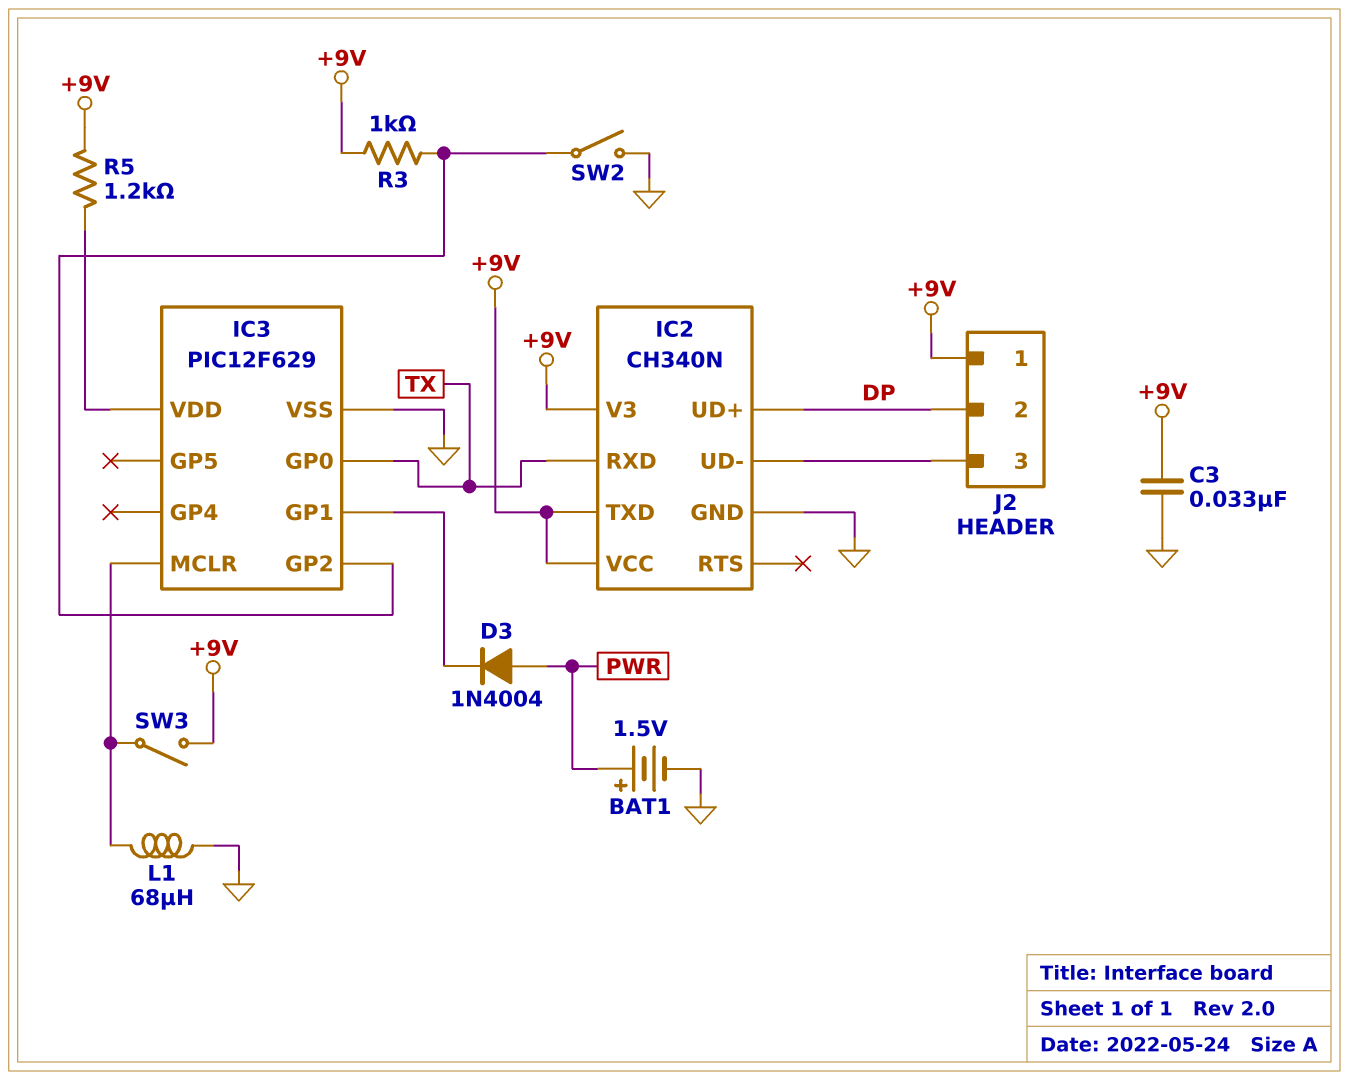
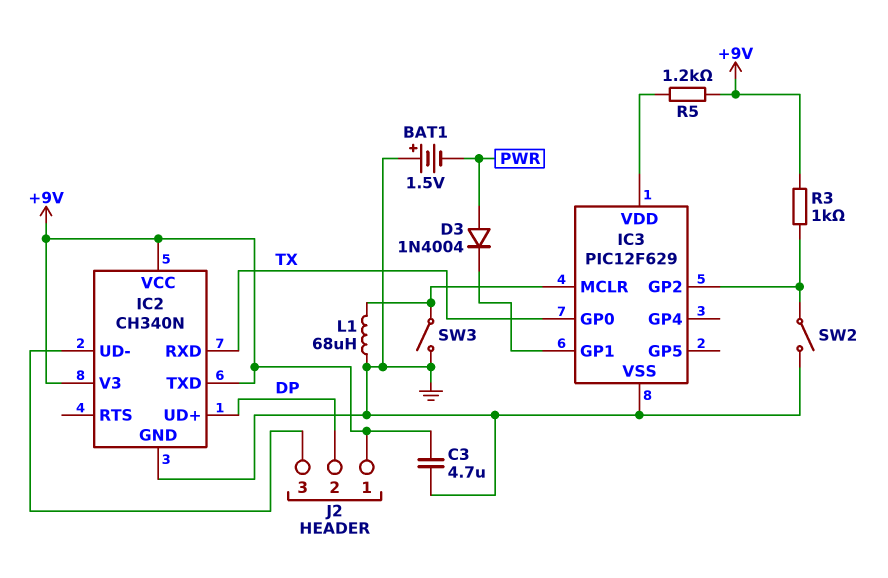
BAT1: 1.5V (plus PWR, minus GND) -> 1.5V (plus GND, minus PWR)
C3: 33nF (+9V, GND) -> 4.7uF (+9V, GND)
SW3: switch (+9V, IC3/MCLR) -> switch (GND, IC3/MCLR)

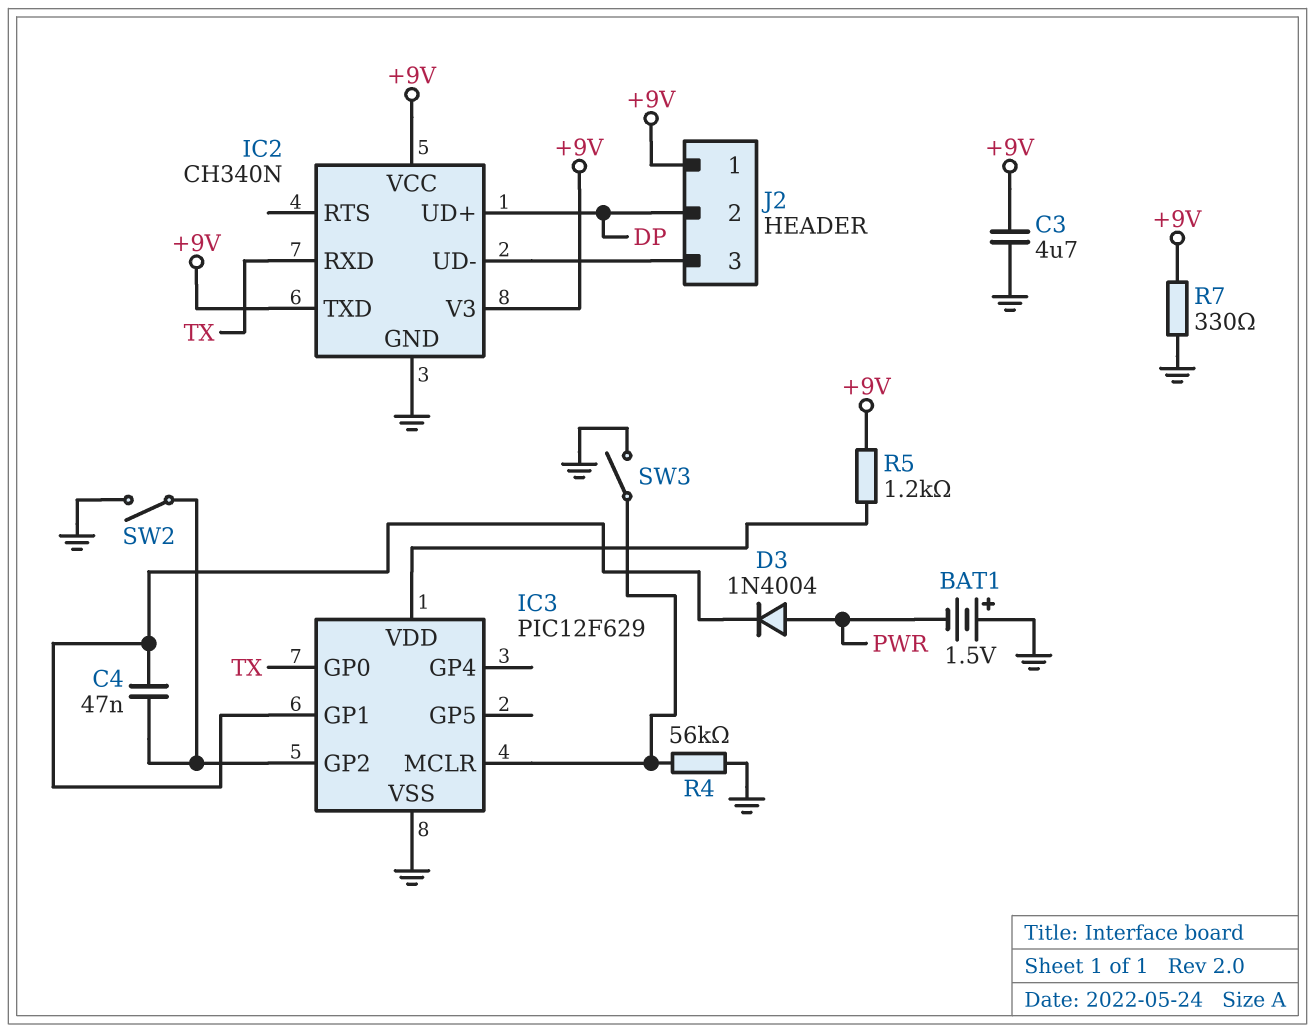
C4: none -> 47nF (IC3/GP1, IC3/GP2)
L1: 68uH (GND, IC3/MCLR) -> none
R3: 1k (+9V, IC3/GP2) -> none
R4: none -> 56k (GND, IC3/MCLR)
R7: none -> 330 (+9V, GND)

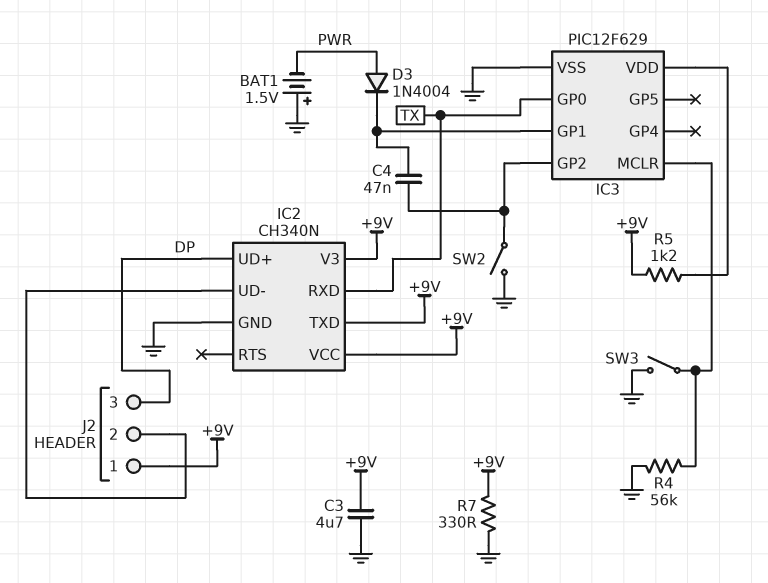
J2 pin 2: DP -> IC2/UD-
J2 pin 3: IC2/UD- -> DP

